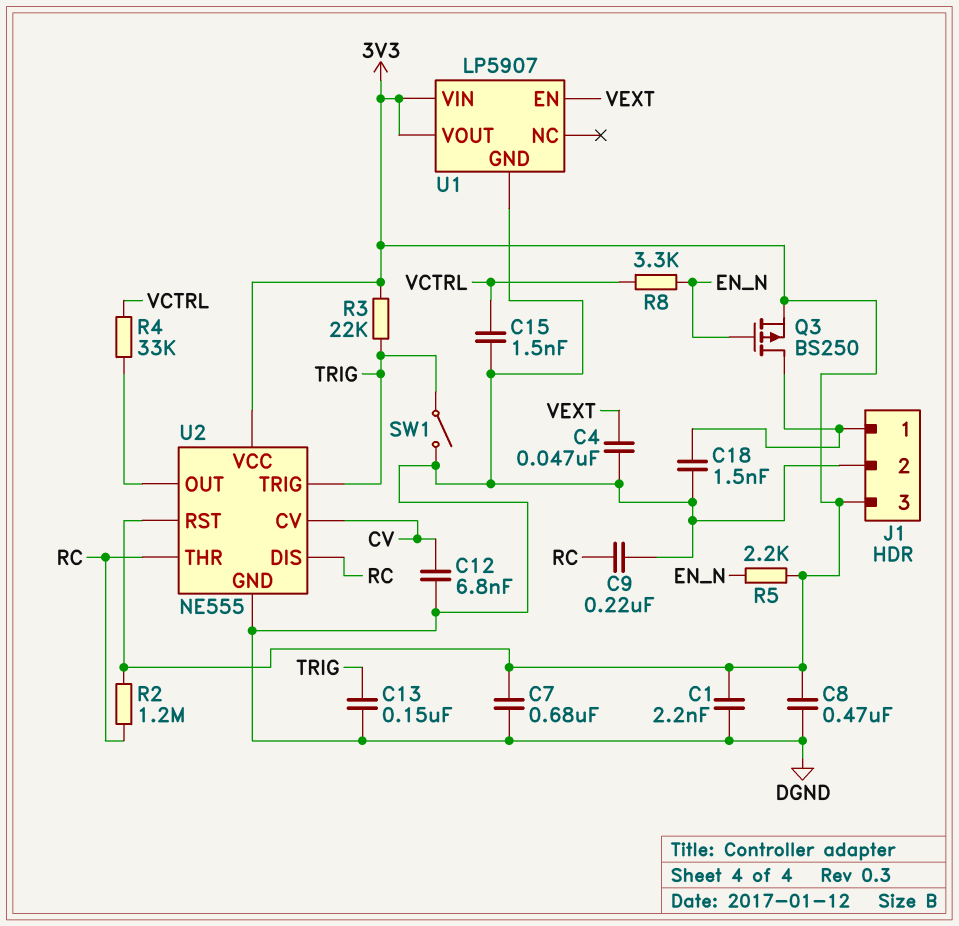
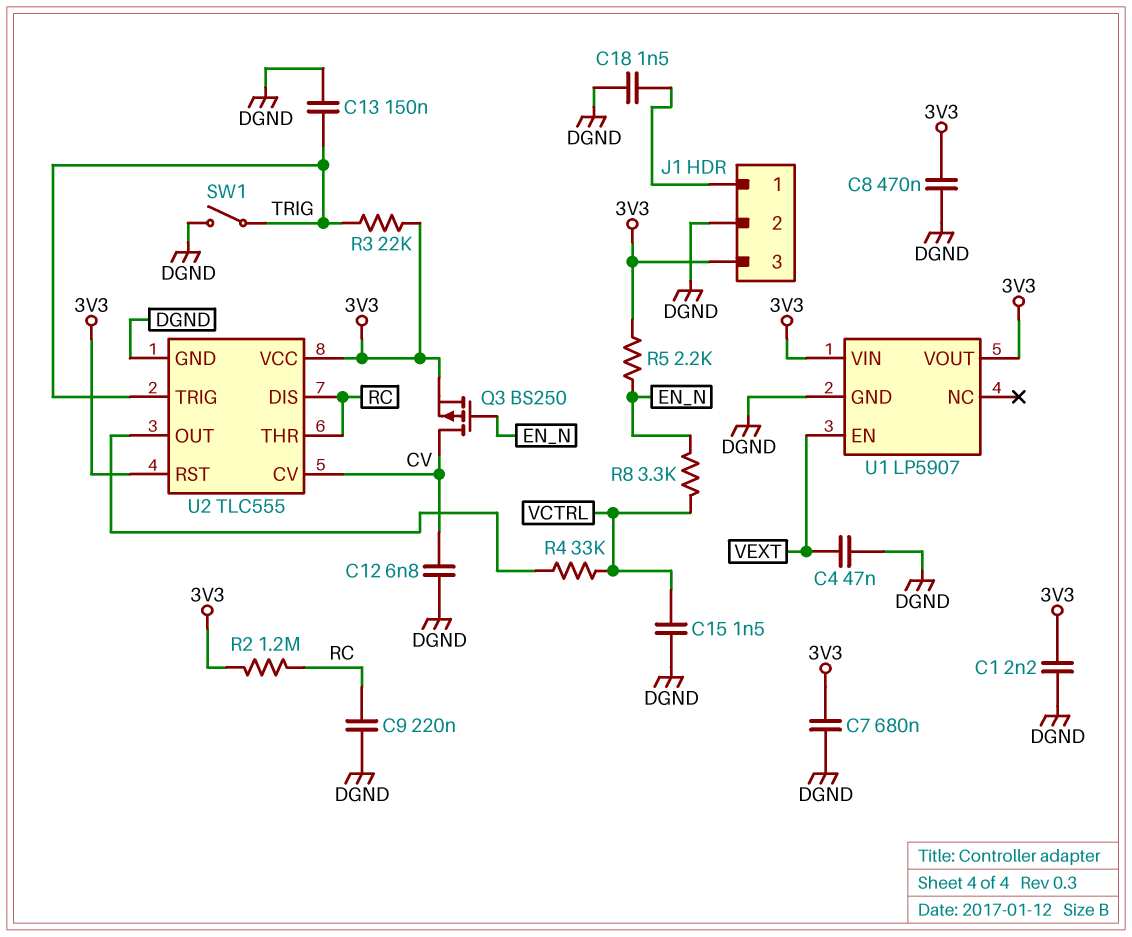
Q3: PMOS BS250 (G EN_N, D J1/1, S 3V3) -> PMOS BS250 (G EN_N, D CV, S 3V3)
U2: NE555 -> TLC555

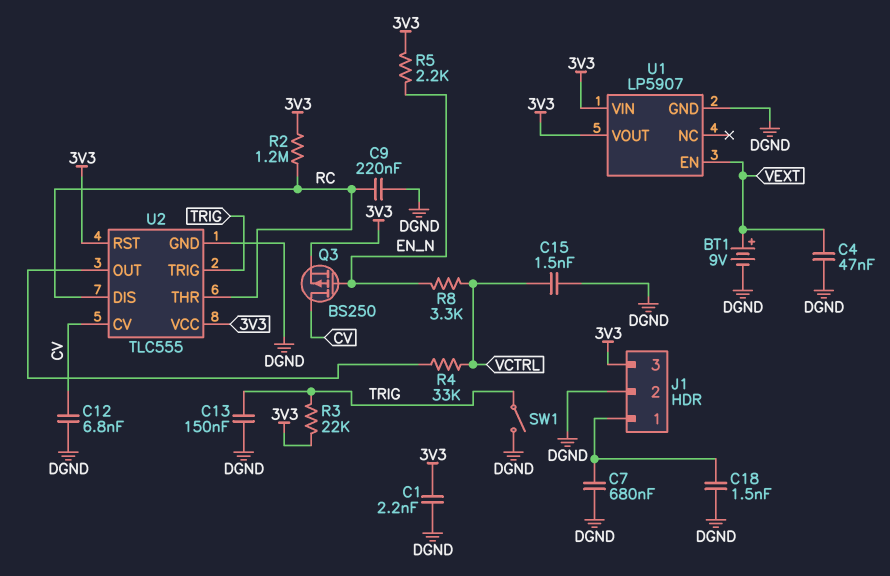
BT1: none -> 9V (plus VEXT, minus DGND)
C7: 680nF (3V3, DGND) -> 680nF (DGND, J1/1)
C8: 470nF (3V3, DGND) -> none

